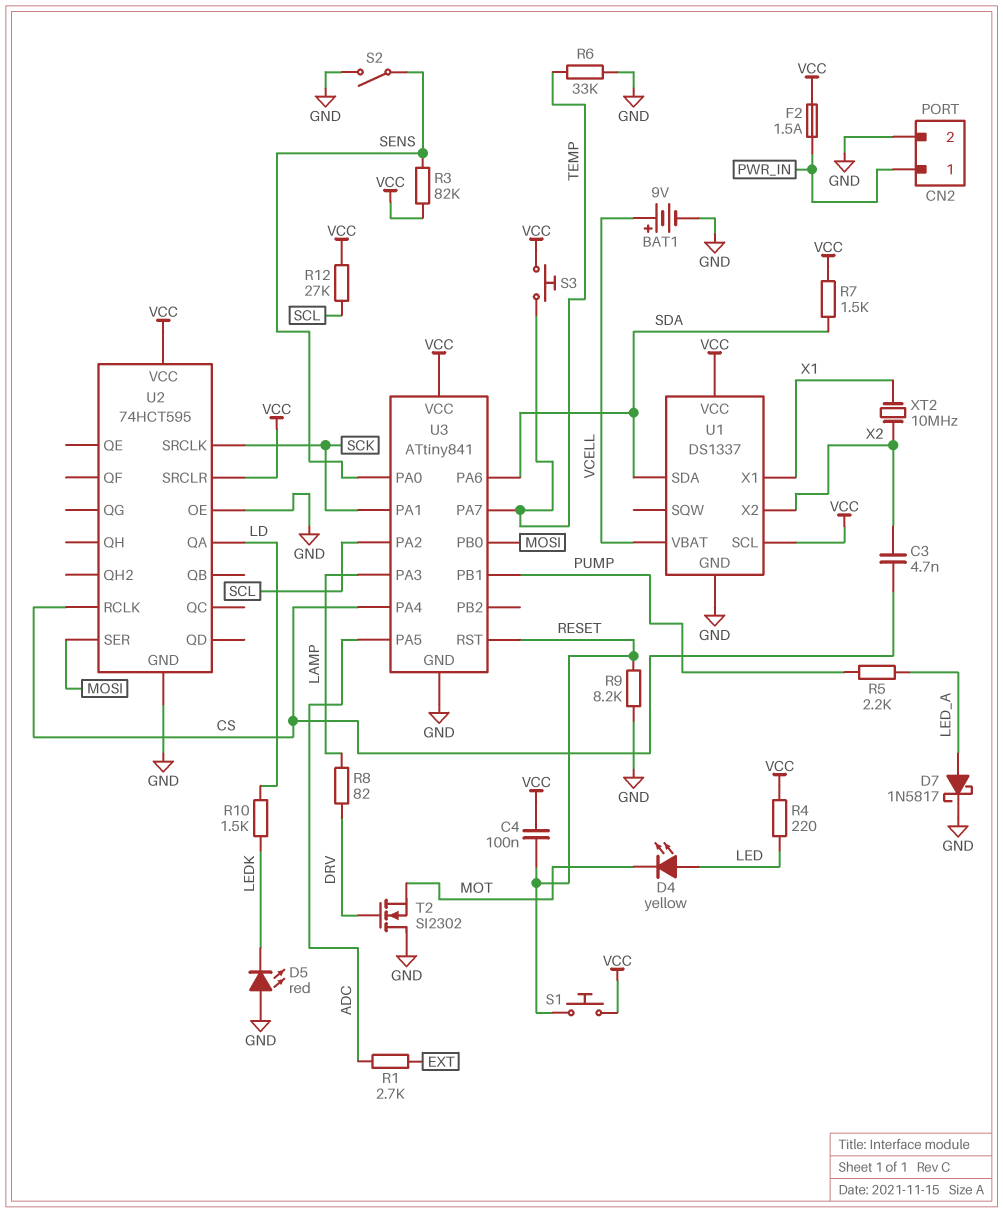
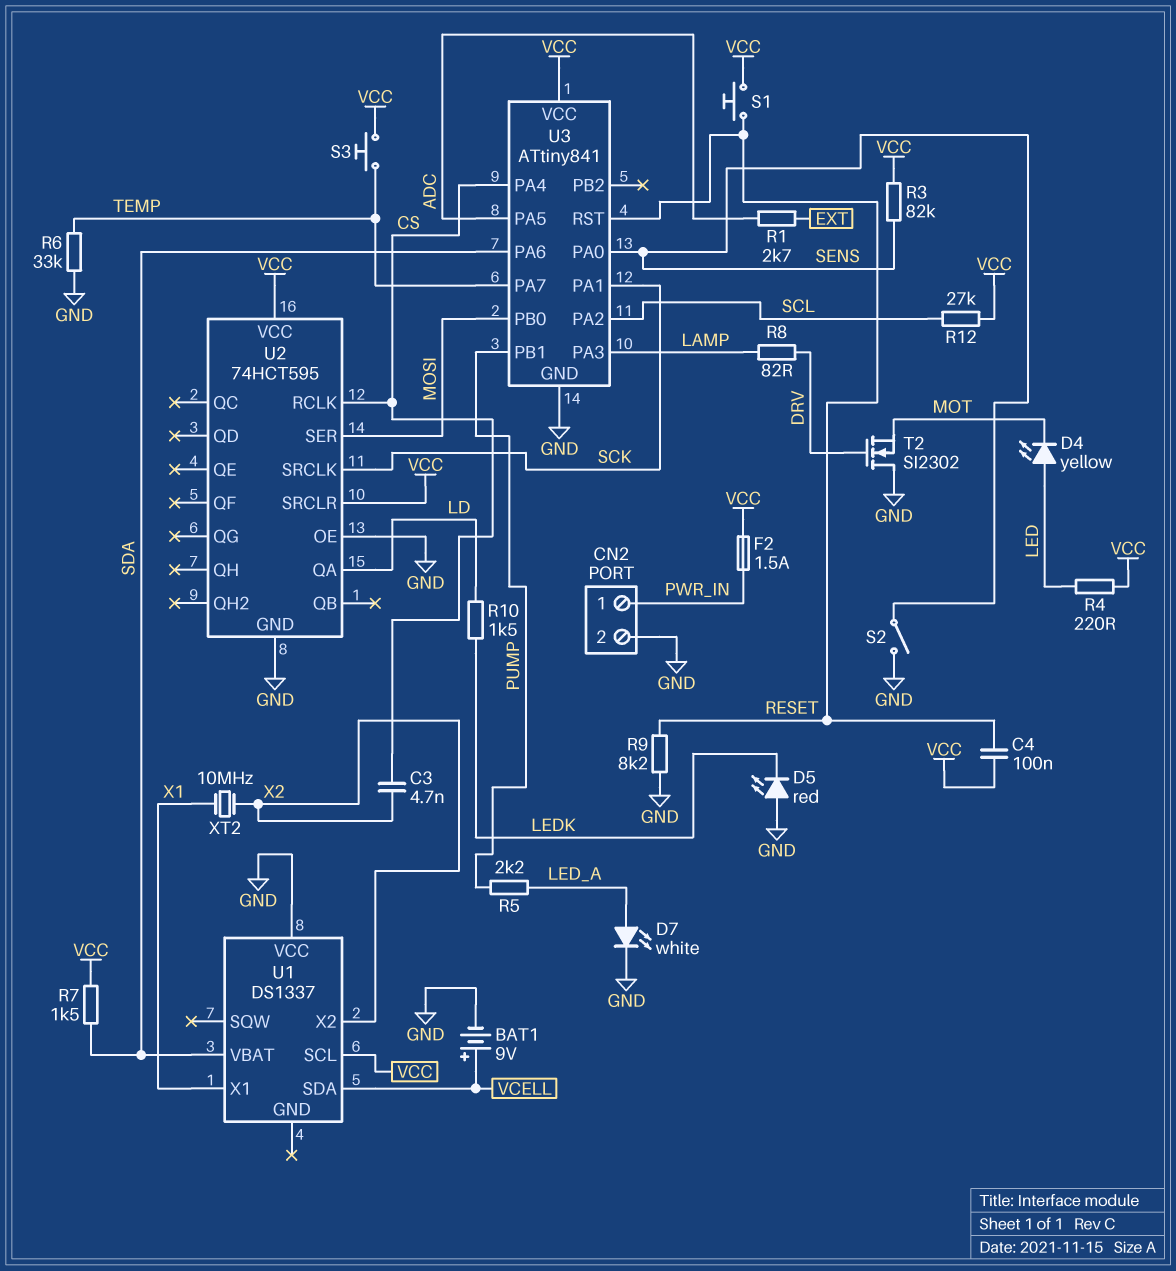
D7: schottky 1N5817 (A LED_A, K GND) -> LED white (A LED_A, K GND)
U1 pin GND: GND -> none
U1 pin SDA: SDA -> VCELL
U1 pin VBAT: VCELL -> SDA
U1 pin VCC: VCC -> GND

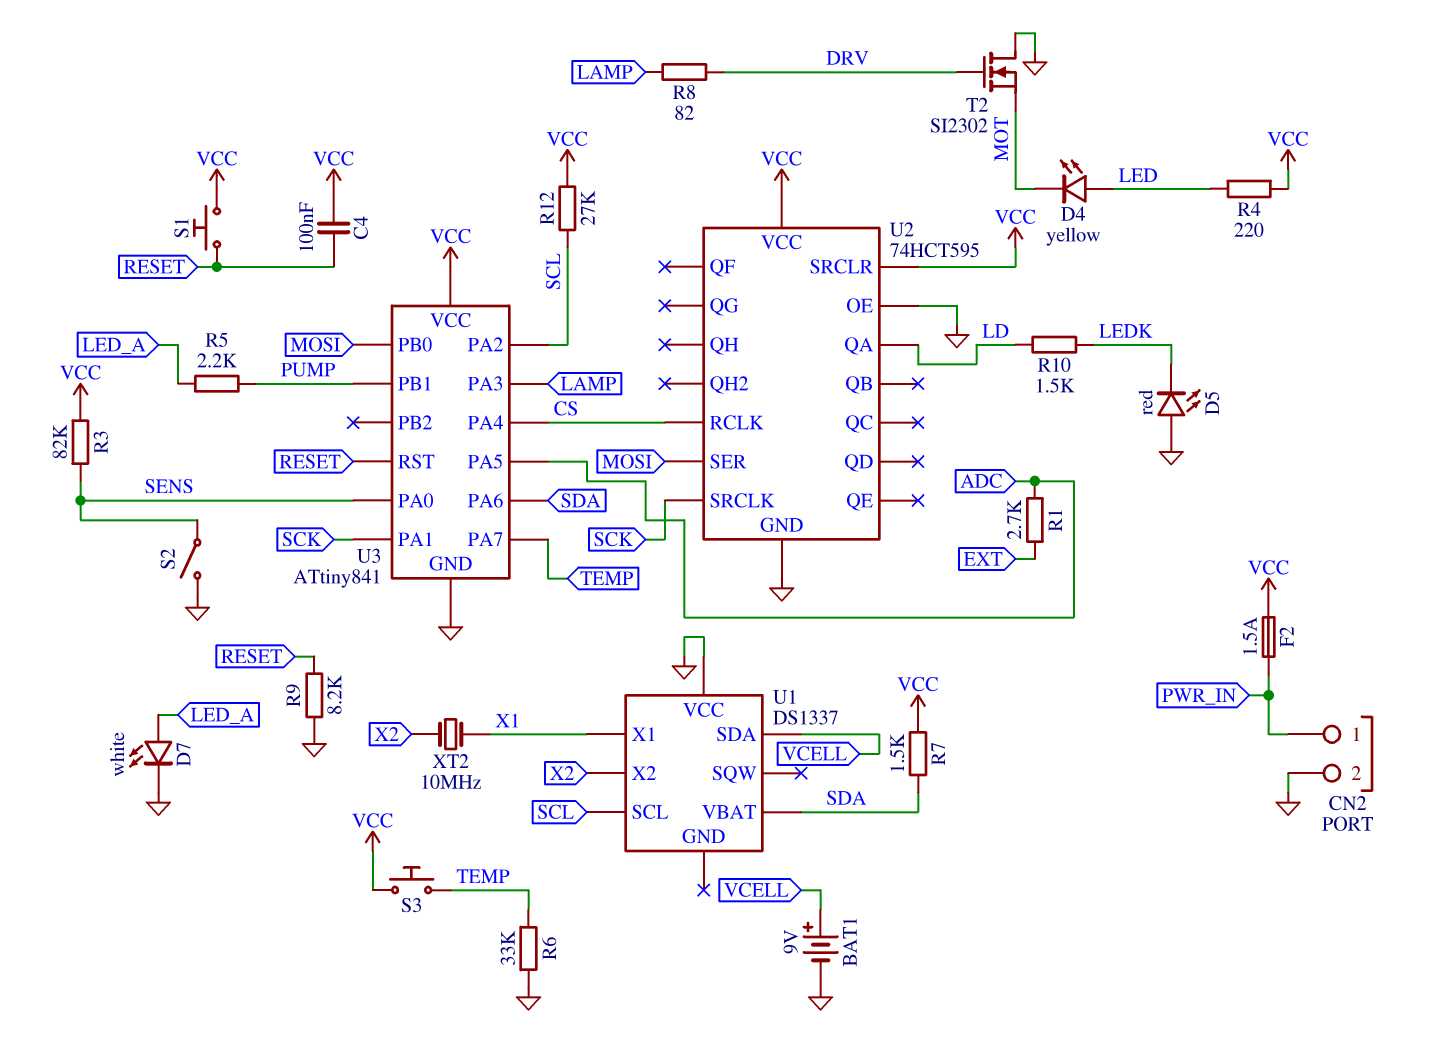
C3: 4.7nF (CS, X2) -> none
U1 pin SCL: VCC -> SCL

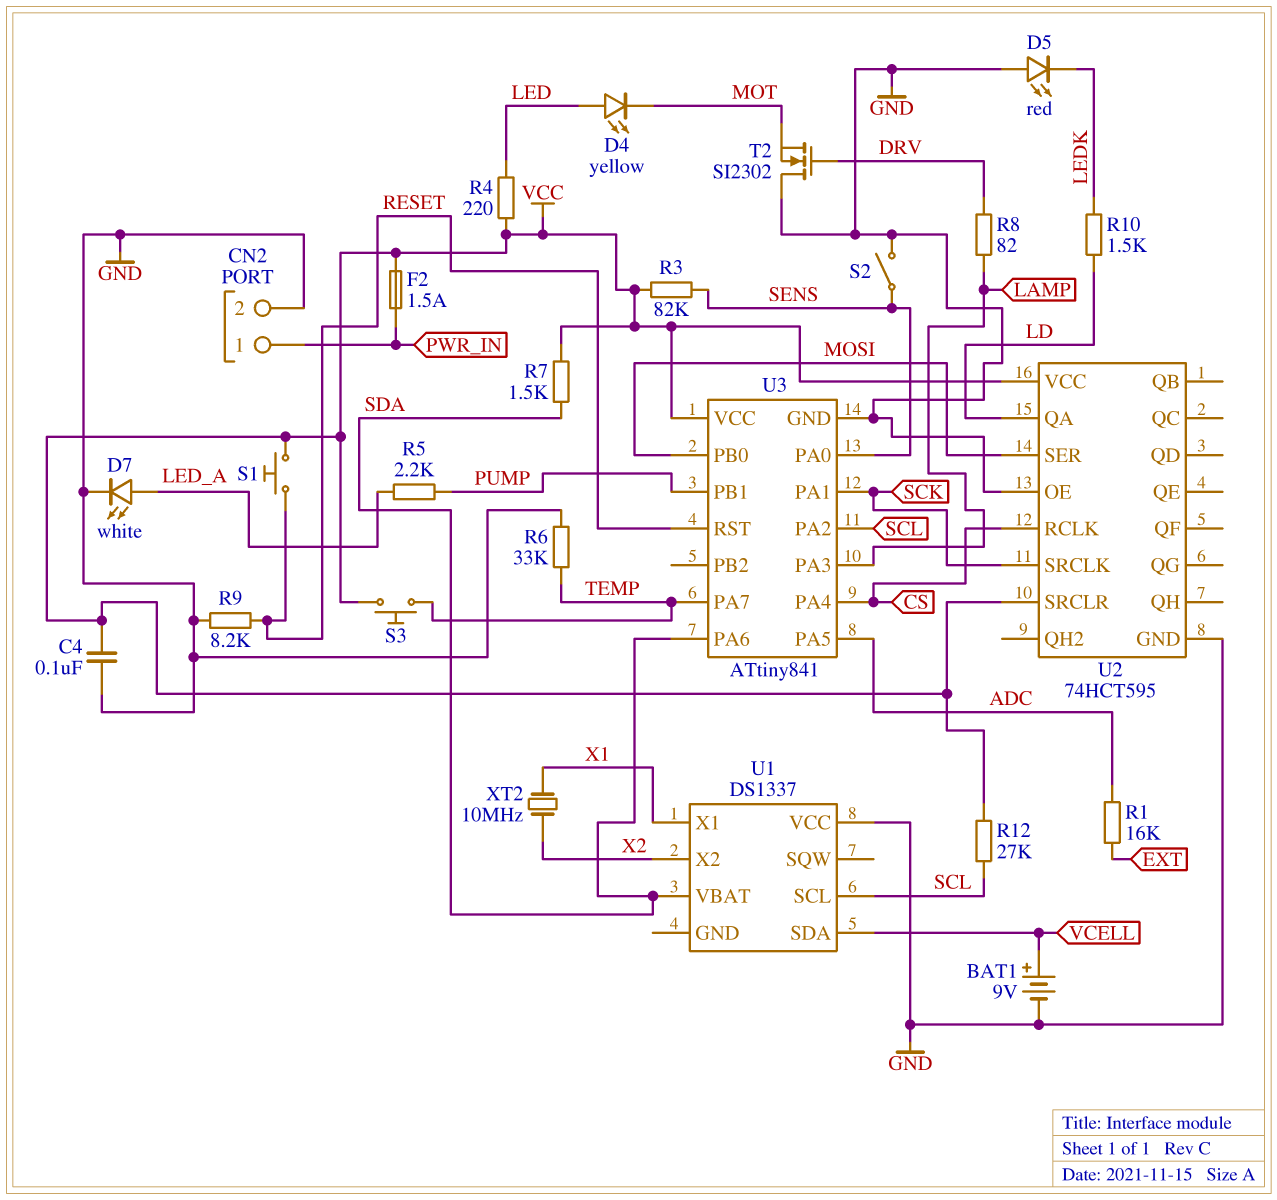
C4: 100nF (RESET, VCC) -> 100nF (GND, VCC)
R1: 2.7k (ADC, EXT) -> 16k (ADC, EXT)

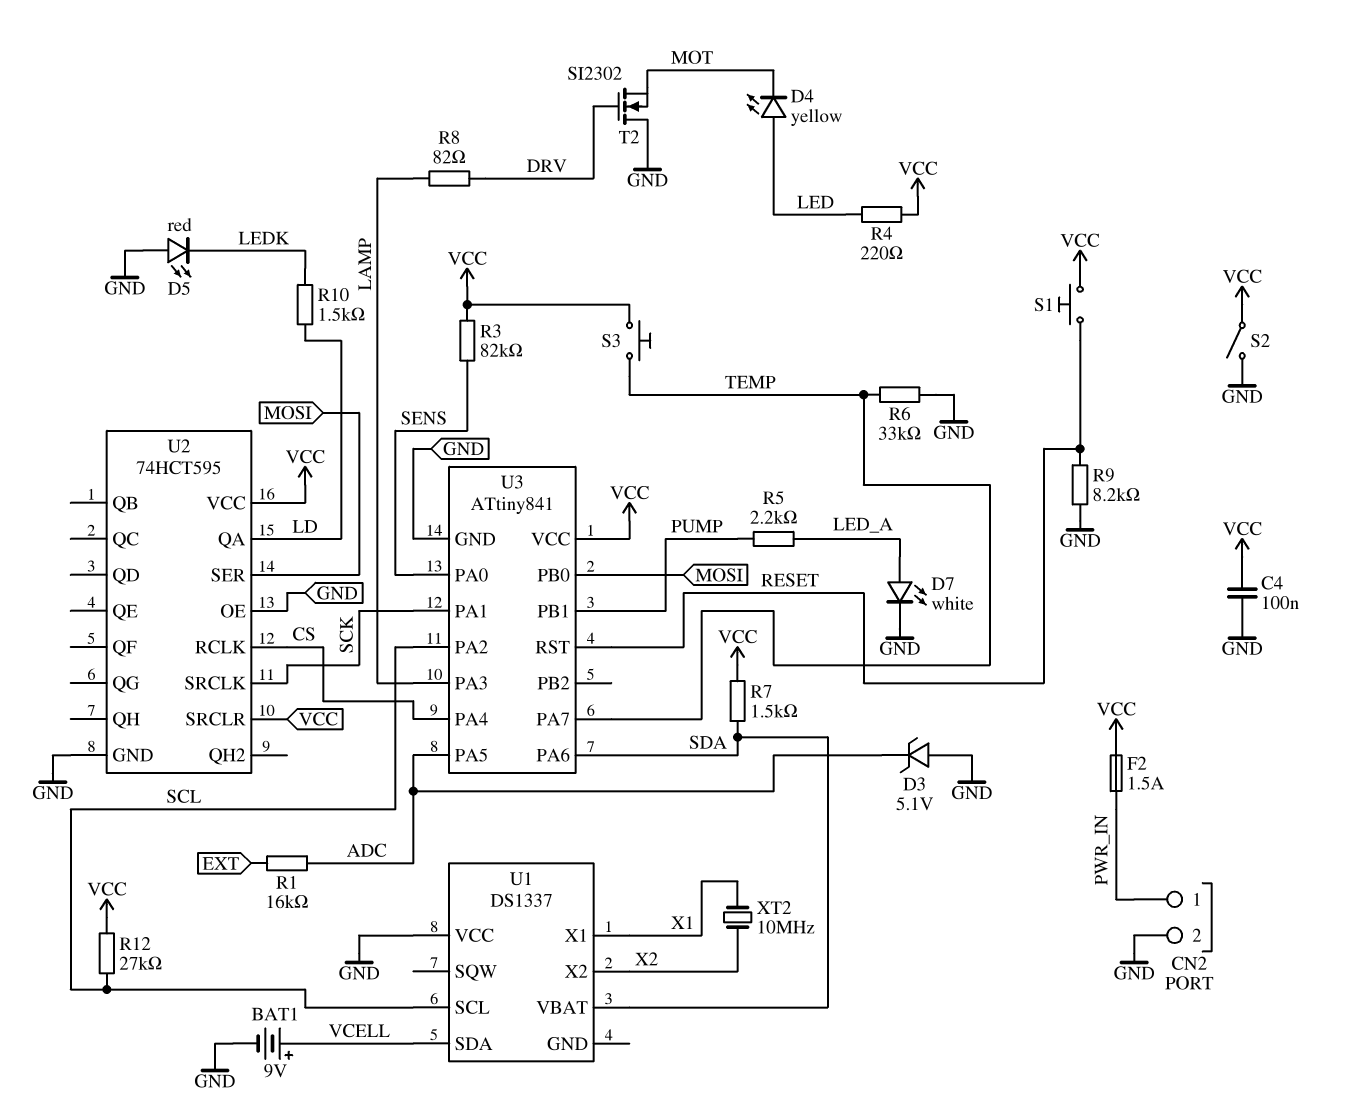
D3: none -> zener 5.1V (A GND, K ADC)
S2: switch (GND, SENS) -> switch (GND, VCC)

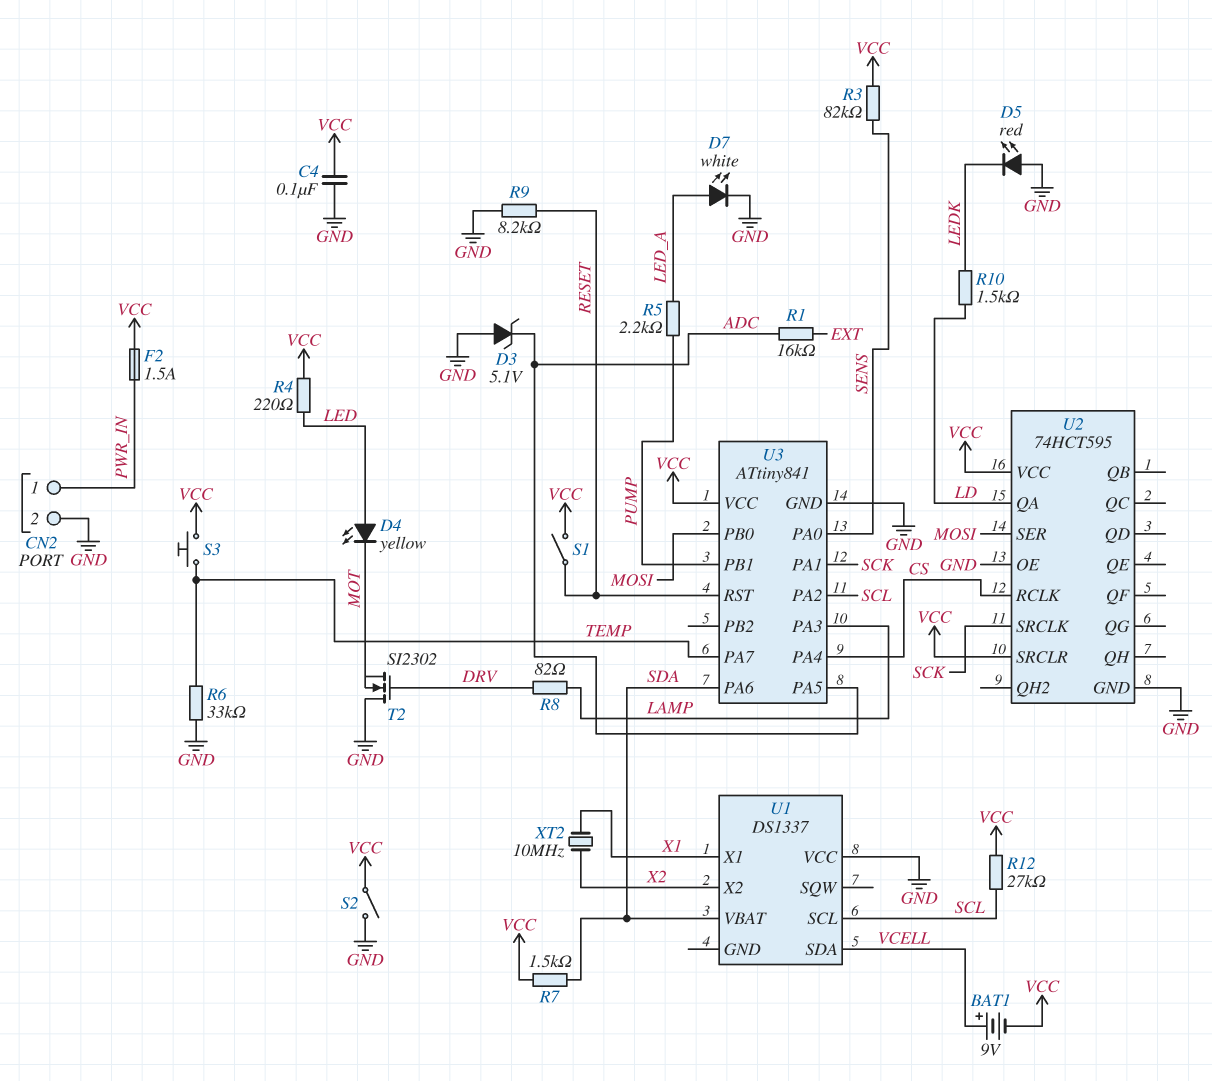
BAT1: 9V (plus VCELL, minus GND) -> 9V (plus VCELL, minus VCC)
S1: button (RESET, VCC) -> switch (RESET, VCC)

